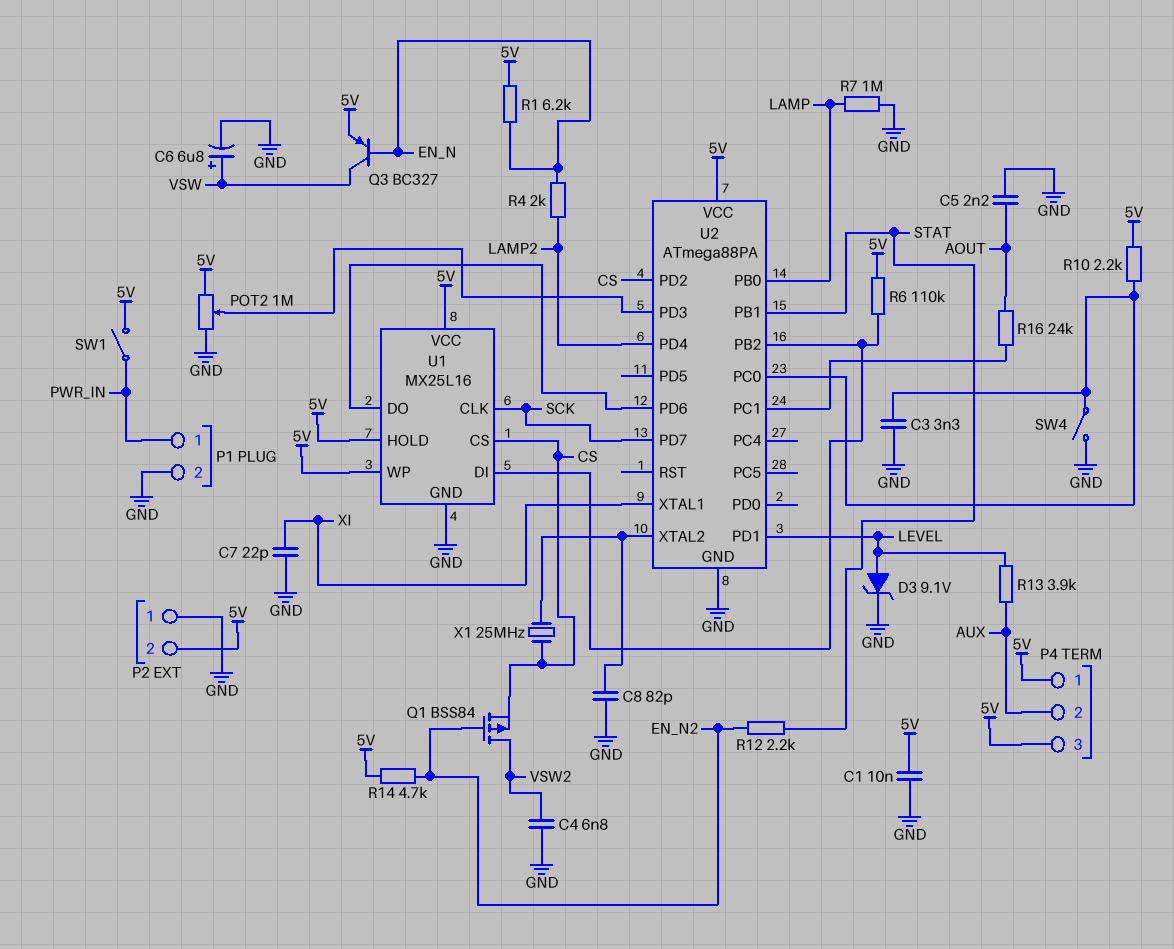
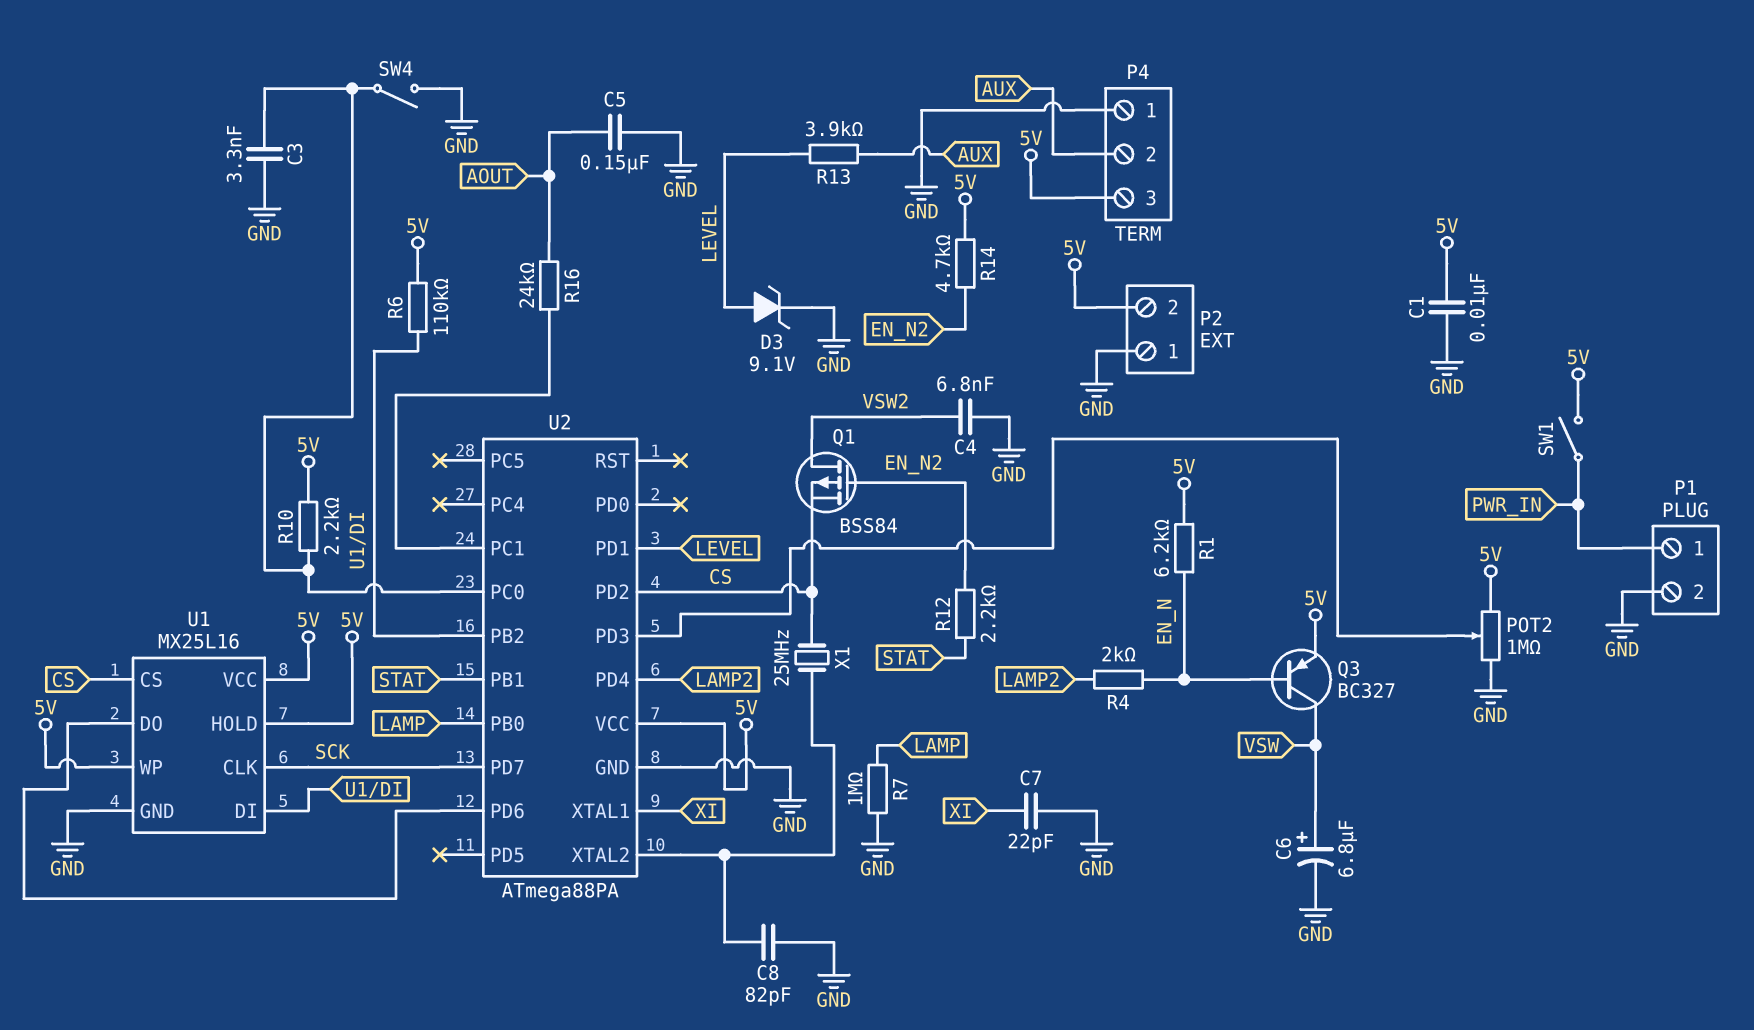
C5: 2.2nF (AOUT, GND) -> 150nF (AOUT, GND)
P4 pin 1: 5V -> GND

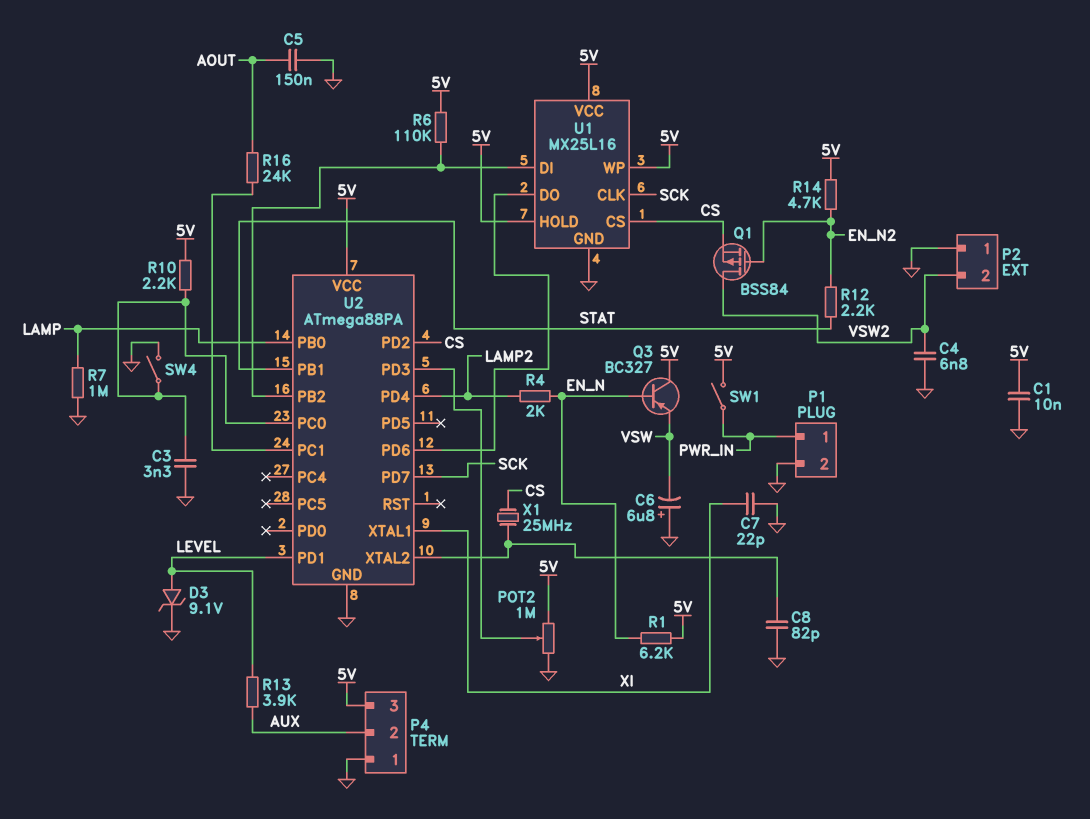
C6: 6.8uF (plus VSW, minus GND) -> 6.8uF (plus GND, minus VSW)
P2 pin 2: 5V -> VSW2
Q3: PNP BC327 (B EN_N, C VSW, E 5V) -> PNP BC327 (B EN_N, C 5V, E VSW)

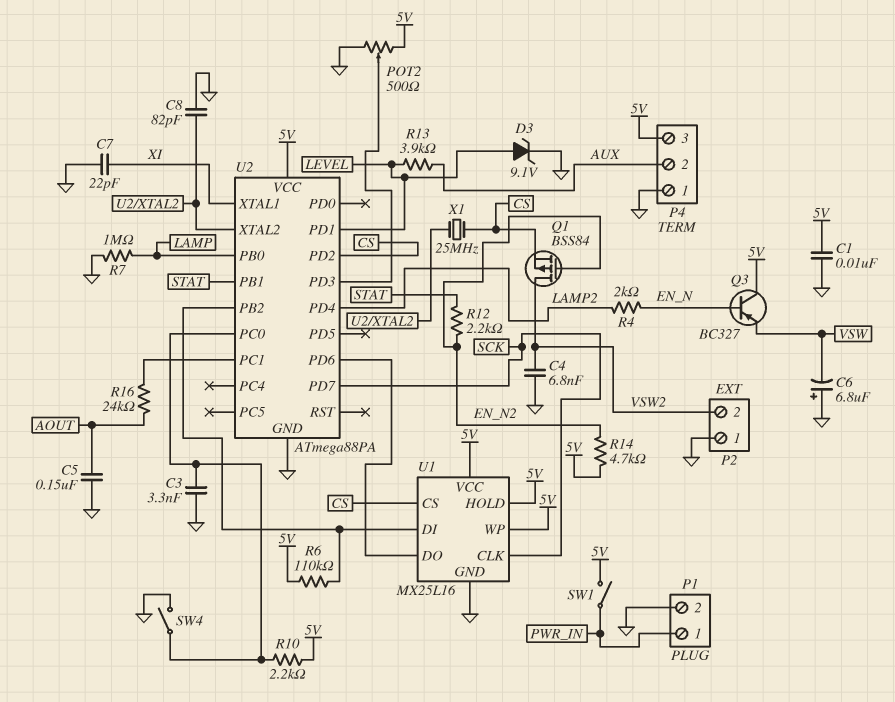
POT2: 1M (5V, GND, wiper U2/PD3) -> 500 (5V, GND, wiper U2/PD3)
R1: 6.2k (5V, EN_N) -> none

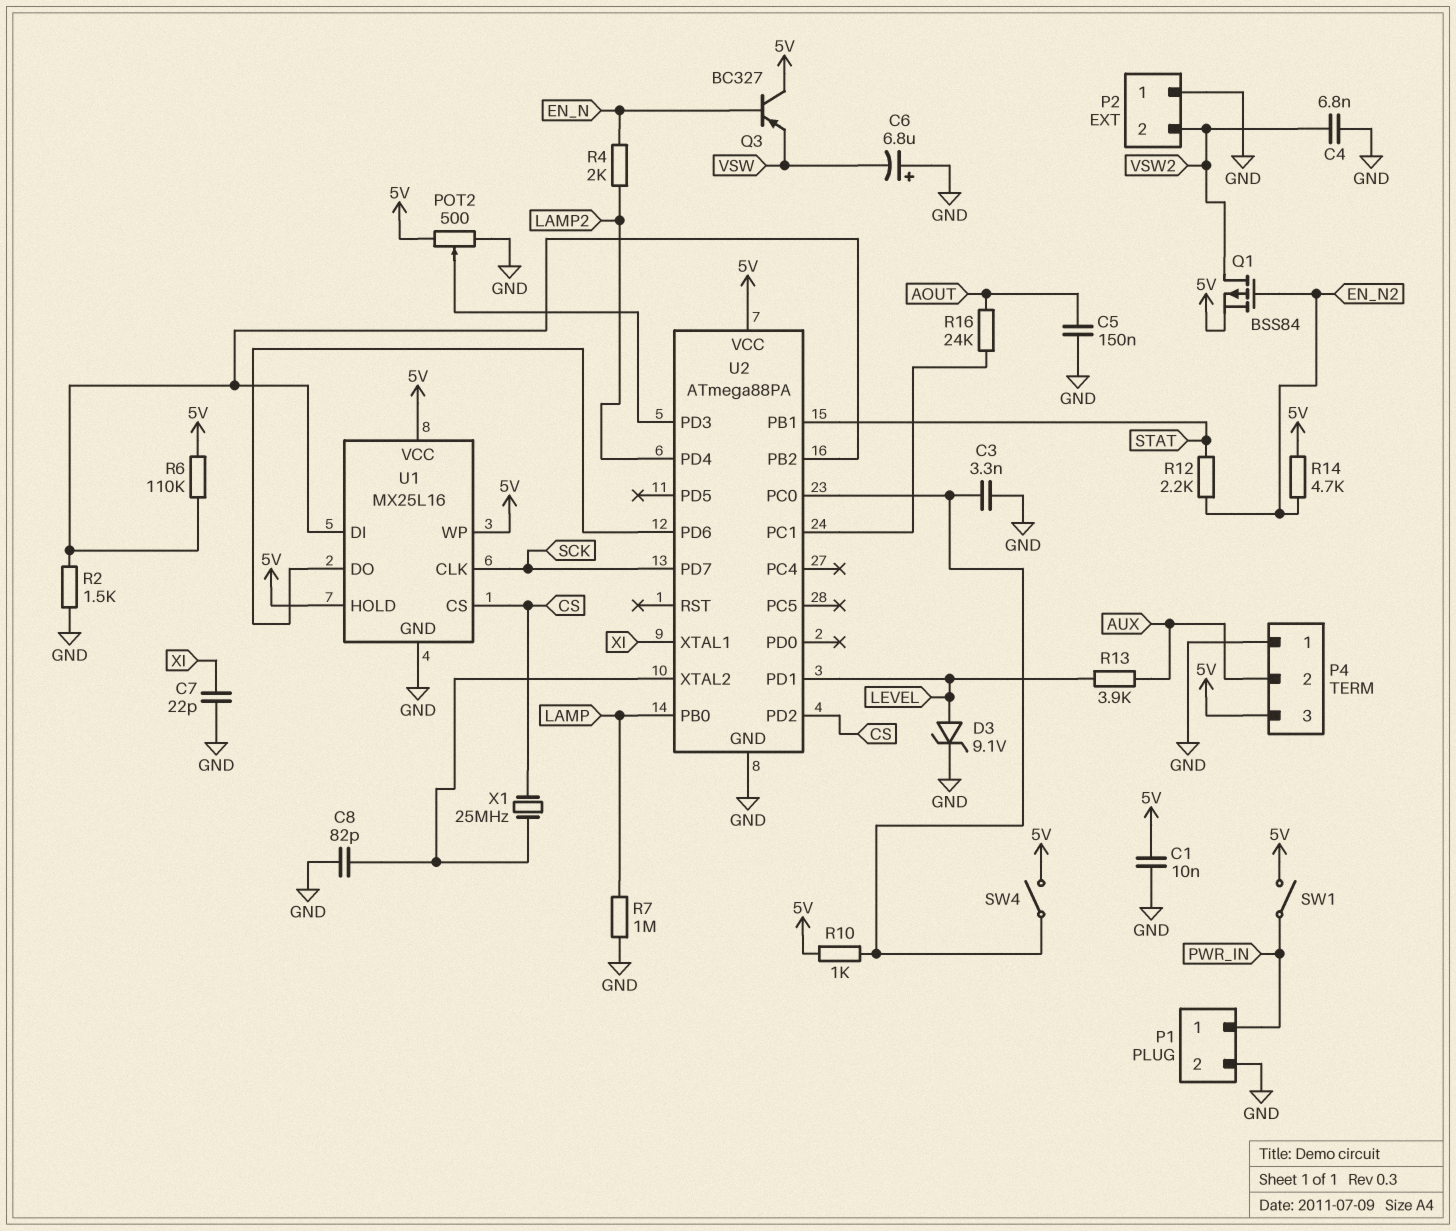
Q1: PMOS BSS84 (G EN_N2, D VSW2, S CS) -> PMOS BSS84 (G EN_N2, D VSW2, S 5V)
R2: none -> 1.5k (GND, U1/DI)
R10: 2.2k (5V, U2/PC0) -> 1k (5V, U2/PC0)
SW4: switch (GND, U2/PC0) -> switch (5V, U2/PC0)

